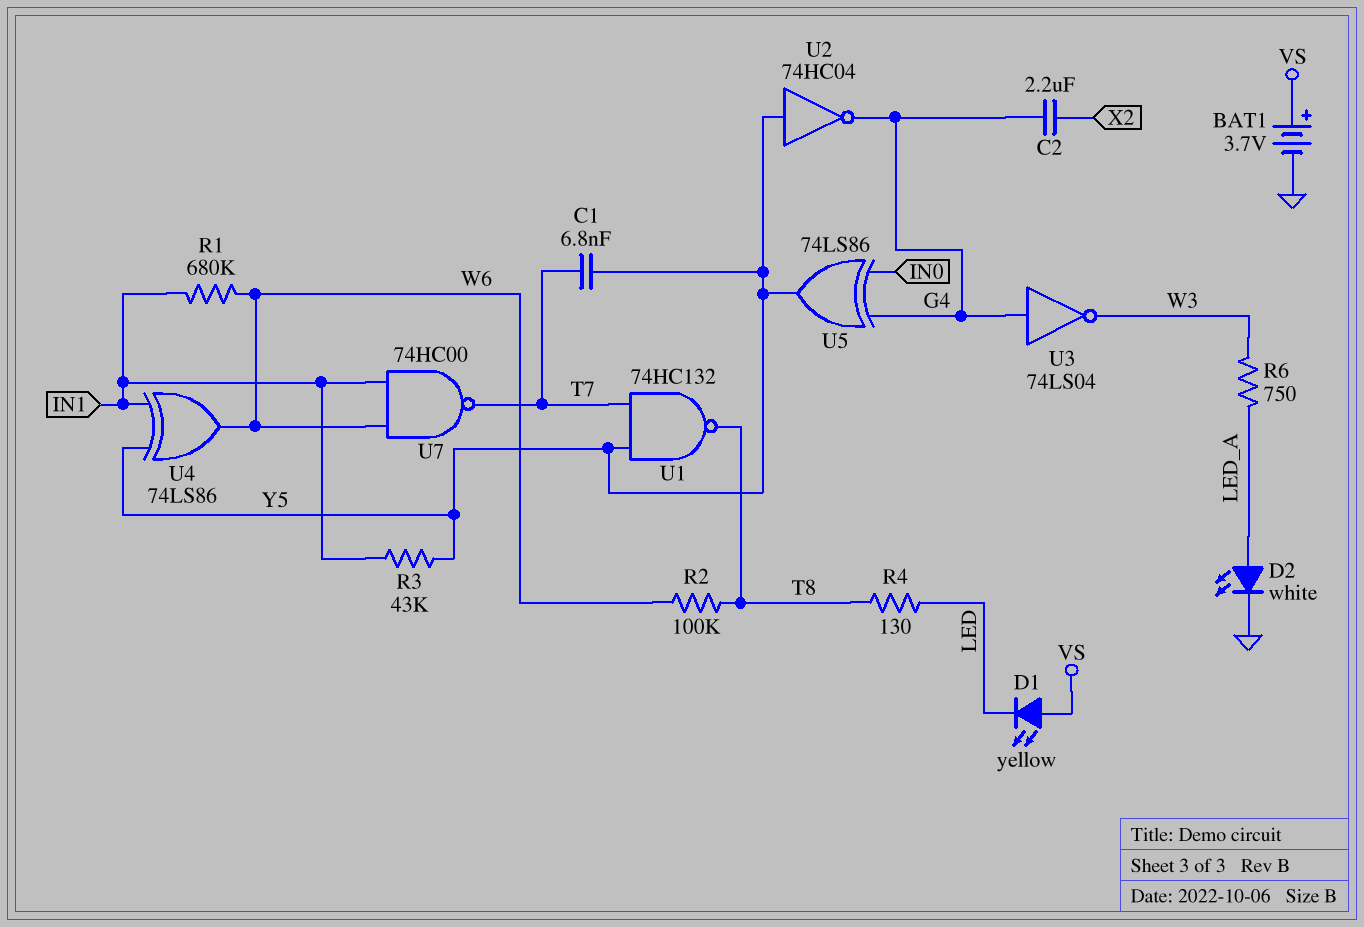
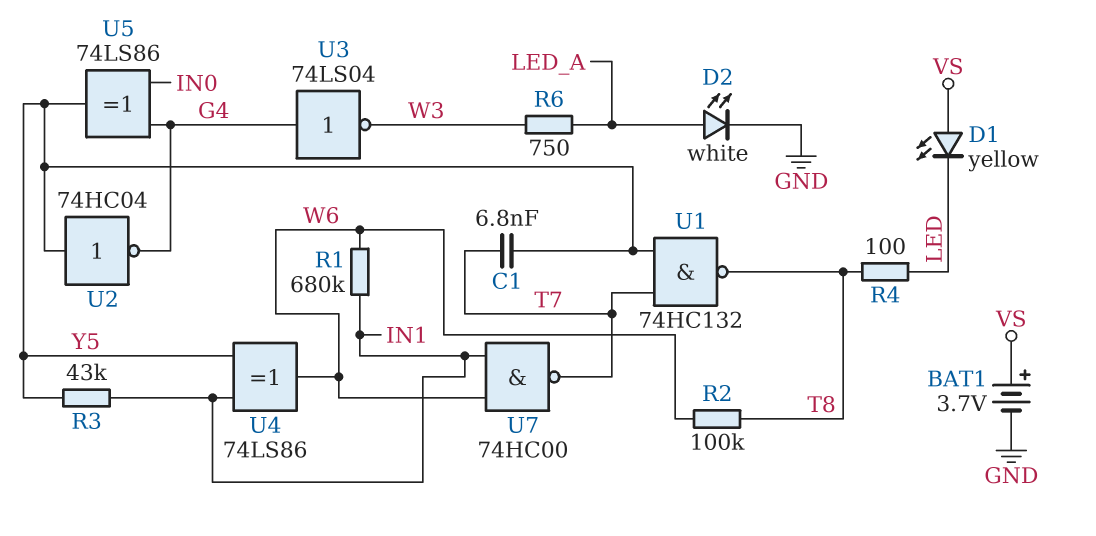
C2: 2.2uF (G4, X2) -> none
R4: 130 (LED, T8) -> 100 (LED, T8)

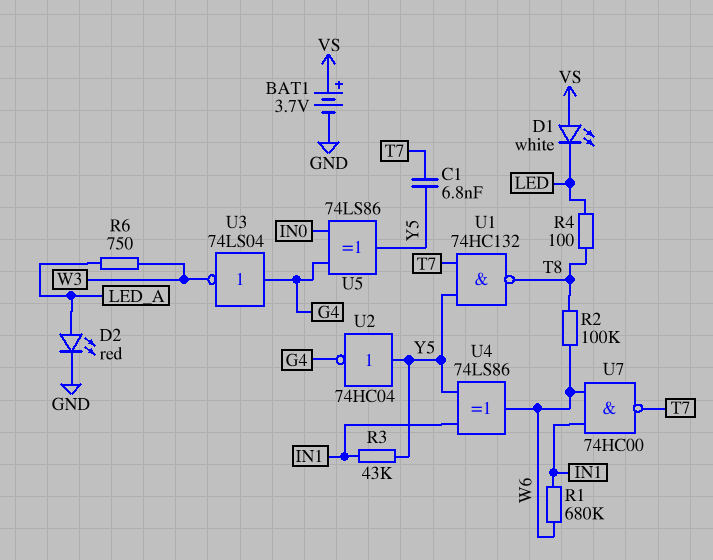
D1: LED yellow (A VS, K LED) -> LED white (A VS, K LED)
D2: LED white (A LED_A, K GND) -> LED red (A LED_A, K GND)

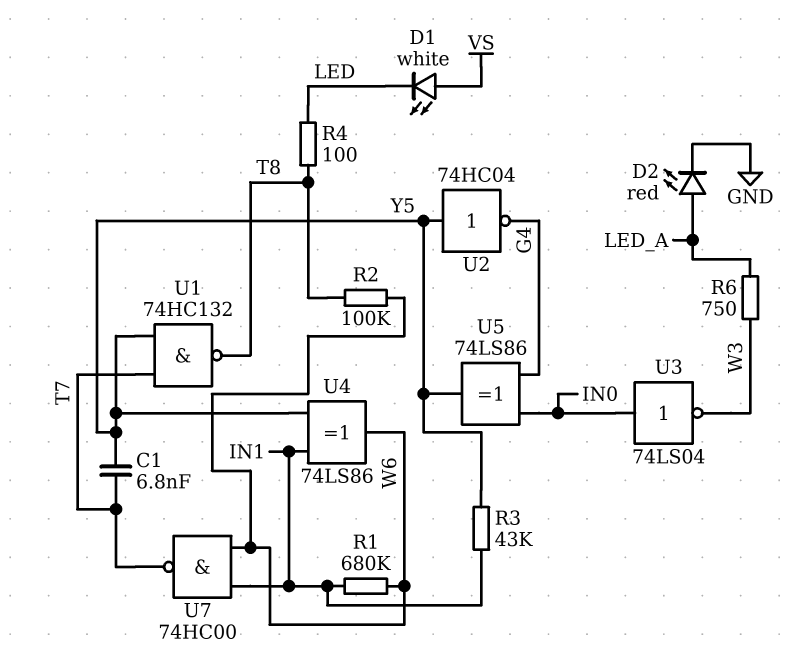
BAT1: 3.7V (plus VS, minus GND) -> none
U3: NOT 74LS04 (in G4, out W3) -> NOT 74LS04 (in IN0, out W3)

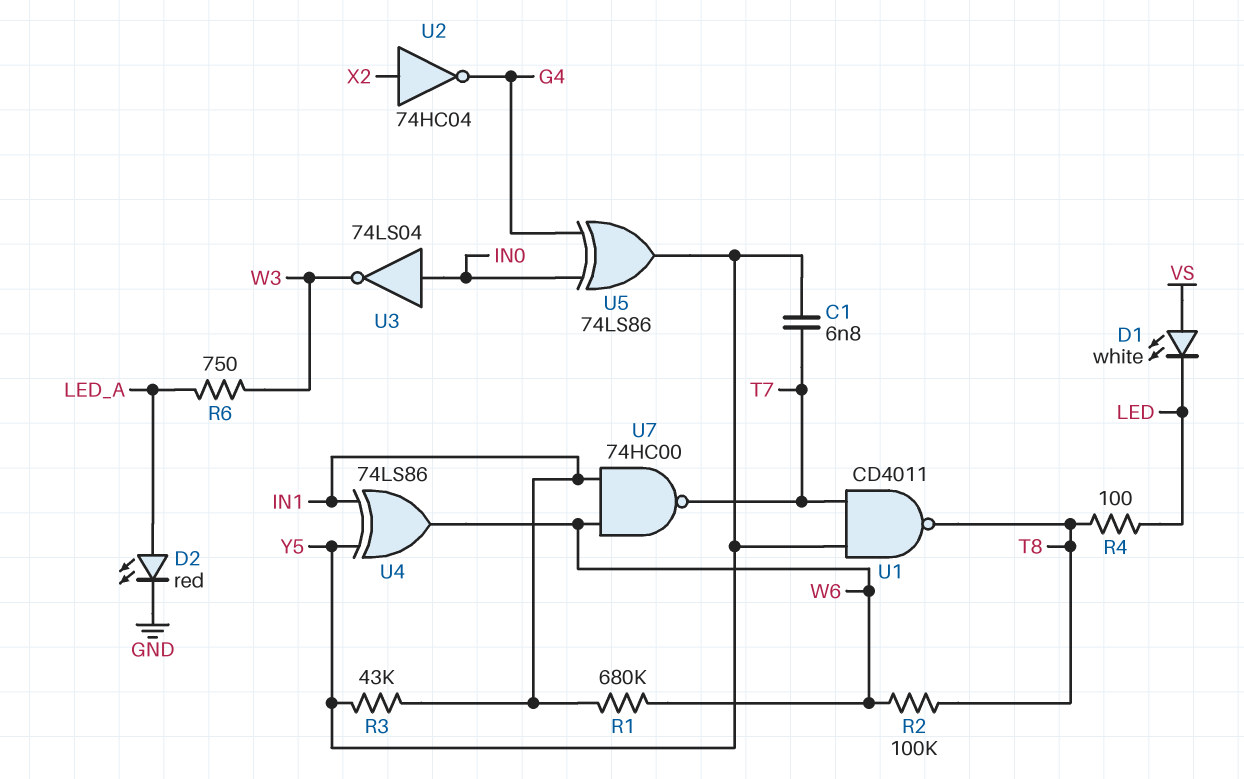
U1: NAND 74HC132 (in T7, in Y5, out T8) -> NAND CD4011 (in T7, in Y5, out T8)
U2: NOT 74HC04 (in Y5, out G4) -> NOT 74HC04 (in X2, out G4)

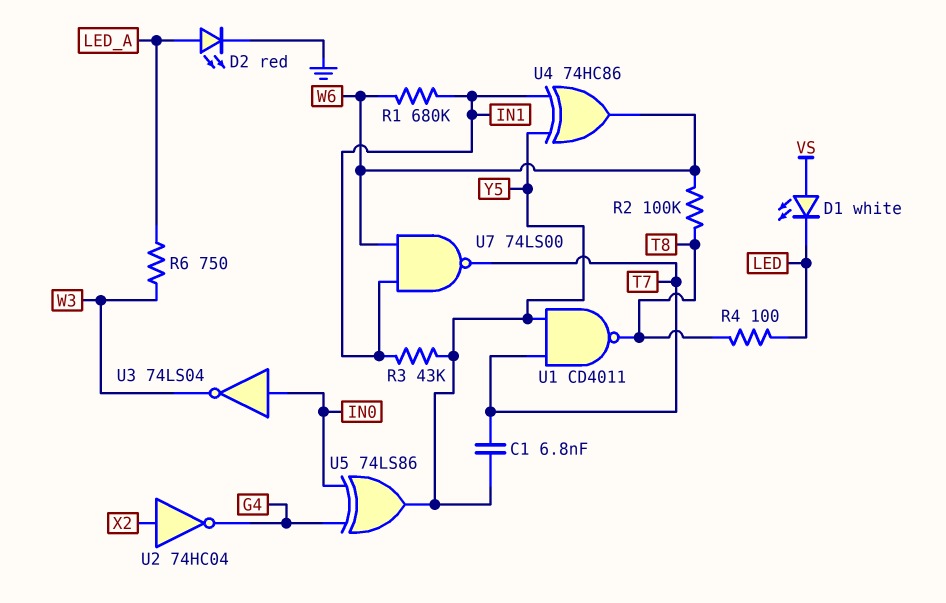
U4: XOR 74LS86 (in IN1, in Y5, out W6) -> XOR 74HC86 (in IN1, in Y5, out W6)
U7: NAND 74HC00 (in IN1, in W6, out T7) -> NAND 74LS00 (in IN1, in W6, out T7)

